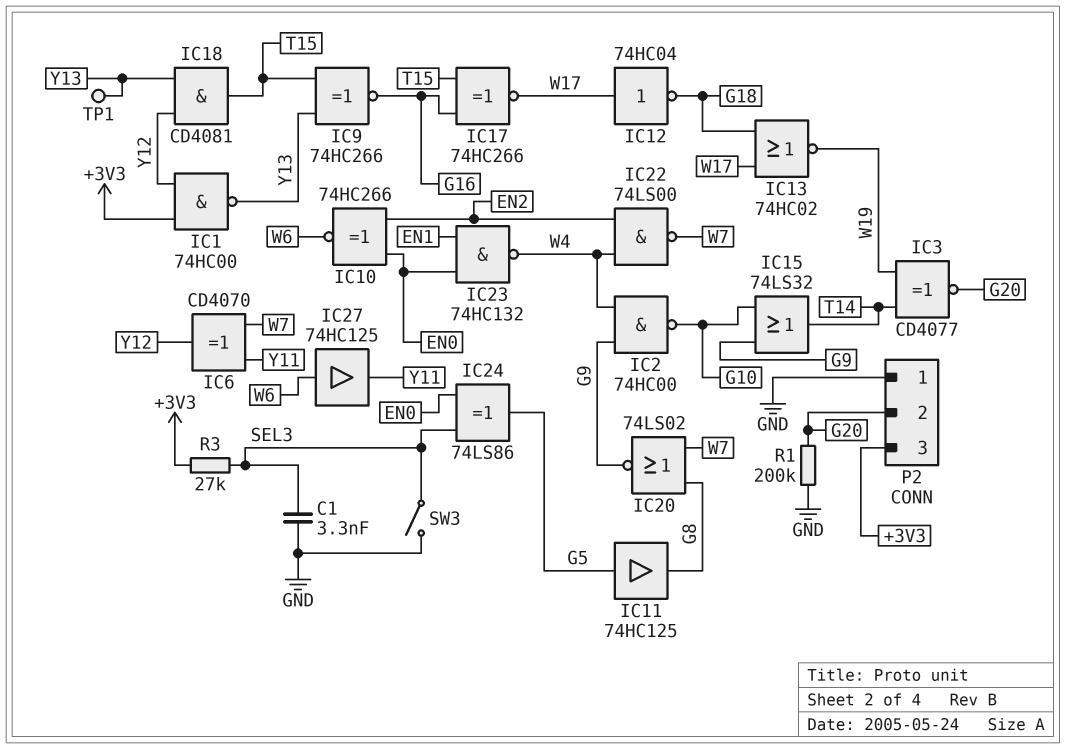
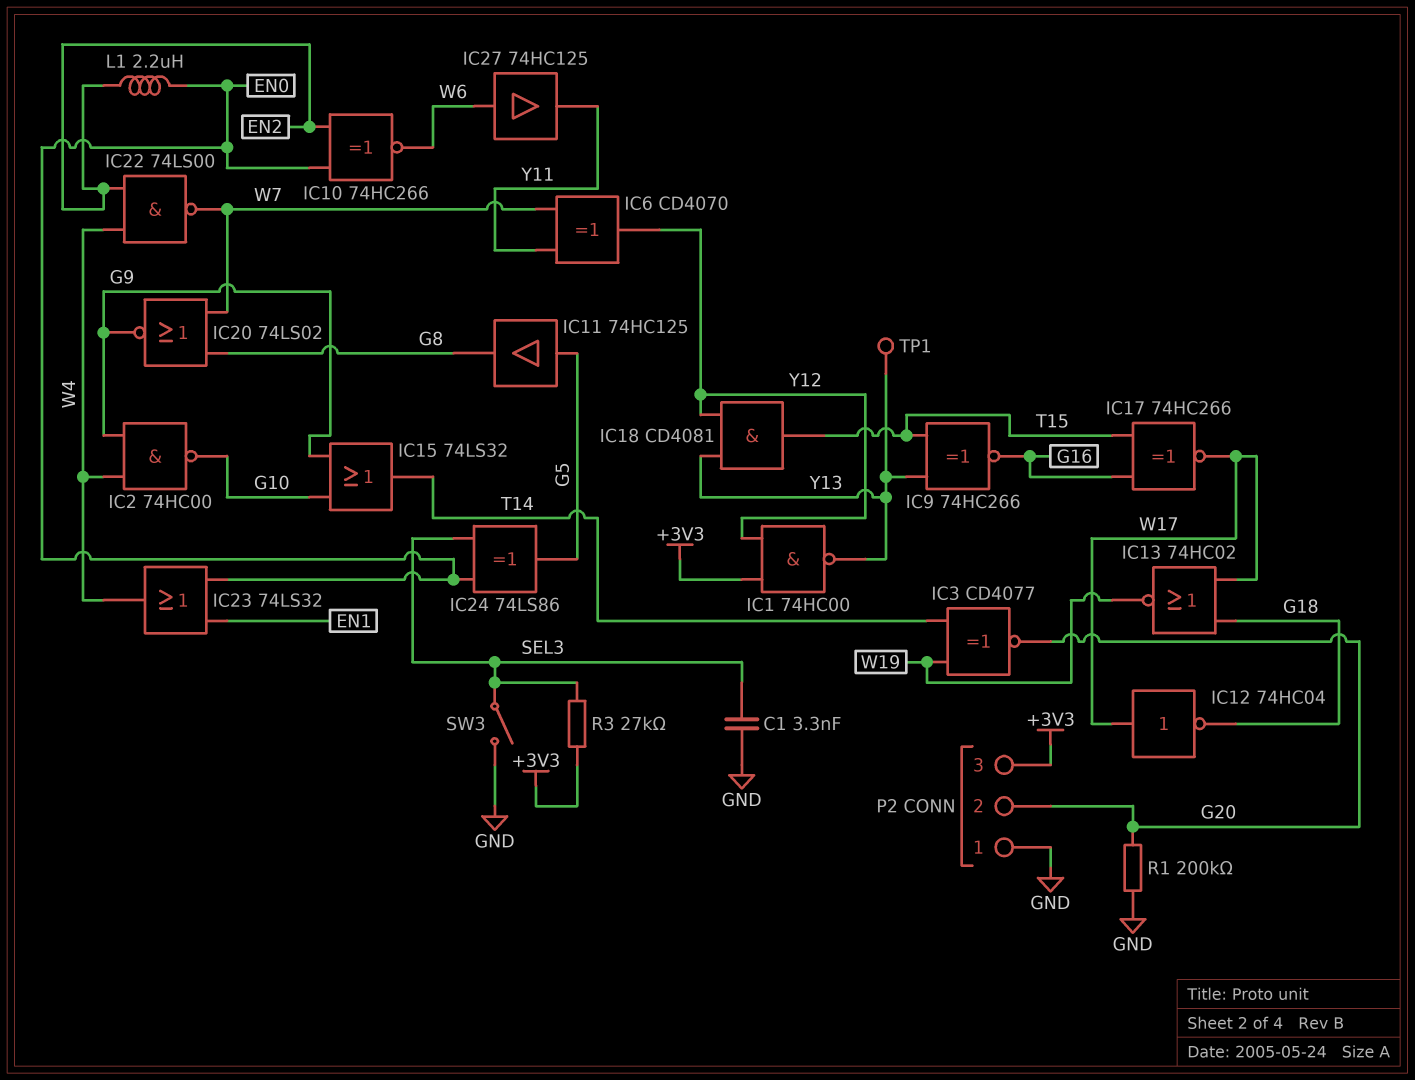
IC23: NAND 74HC132 (in EN0, in EN1, out W4) -> OR 74LS32 (in EN0, in EN1, out W4)
L1: none -> 2.2uH (EN0, EN2)

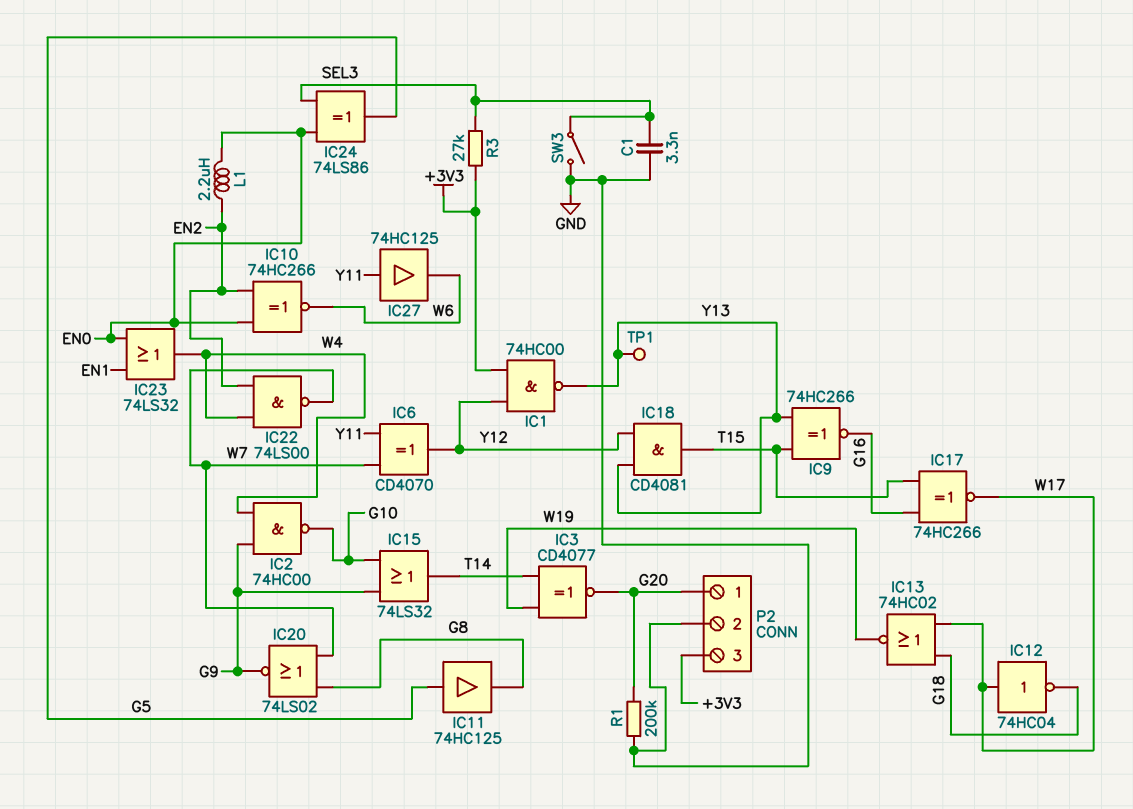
IC27: buffer 74HC125 (in W6, out Y11) -> buffer 74HC125 (in Y11, out W6)
P2 pin 1: GND -> G20
P2 pin 2: G20 -> GND

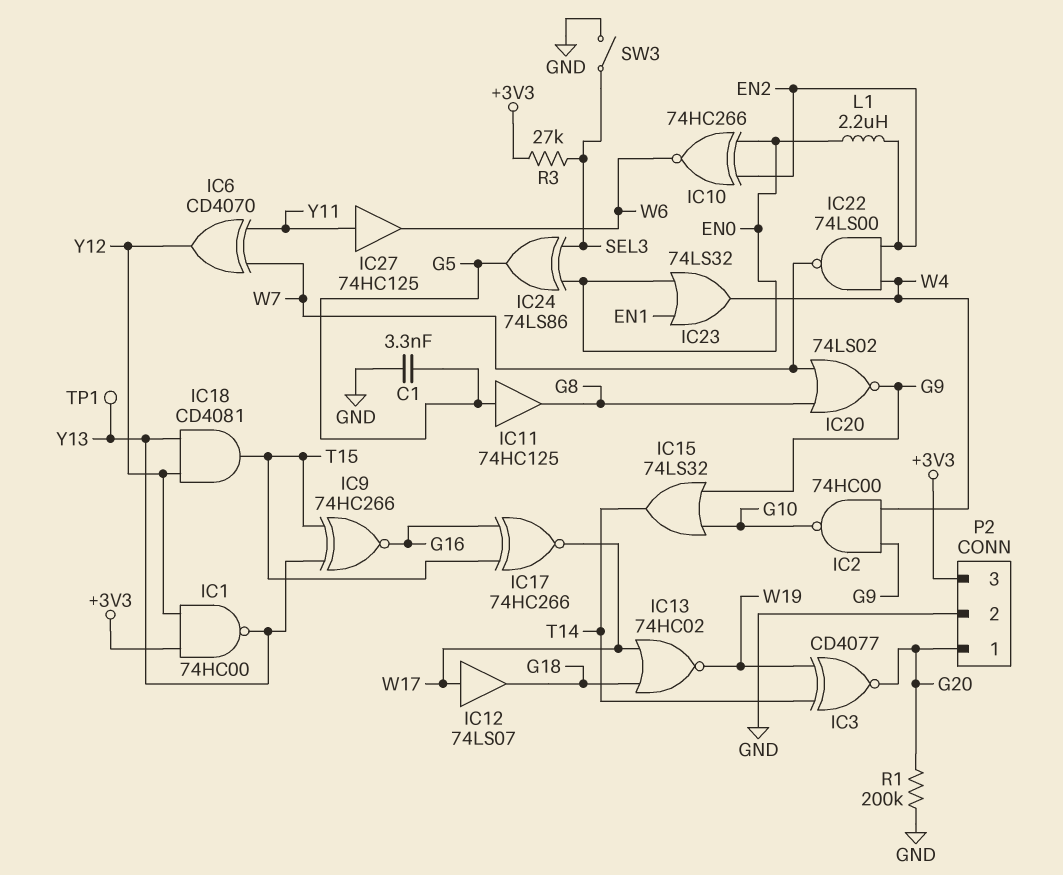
C1: 3.3nF (GND, SEL3) -> 3.3nF (G5, GND)
IC12: NOT 74HC04 (in W17, out G18) -> buffer 74LS07 (in W17, out G18)

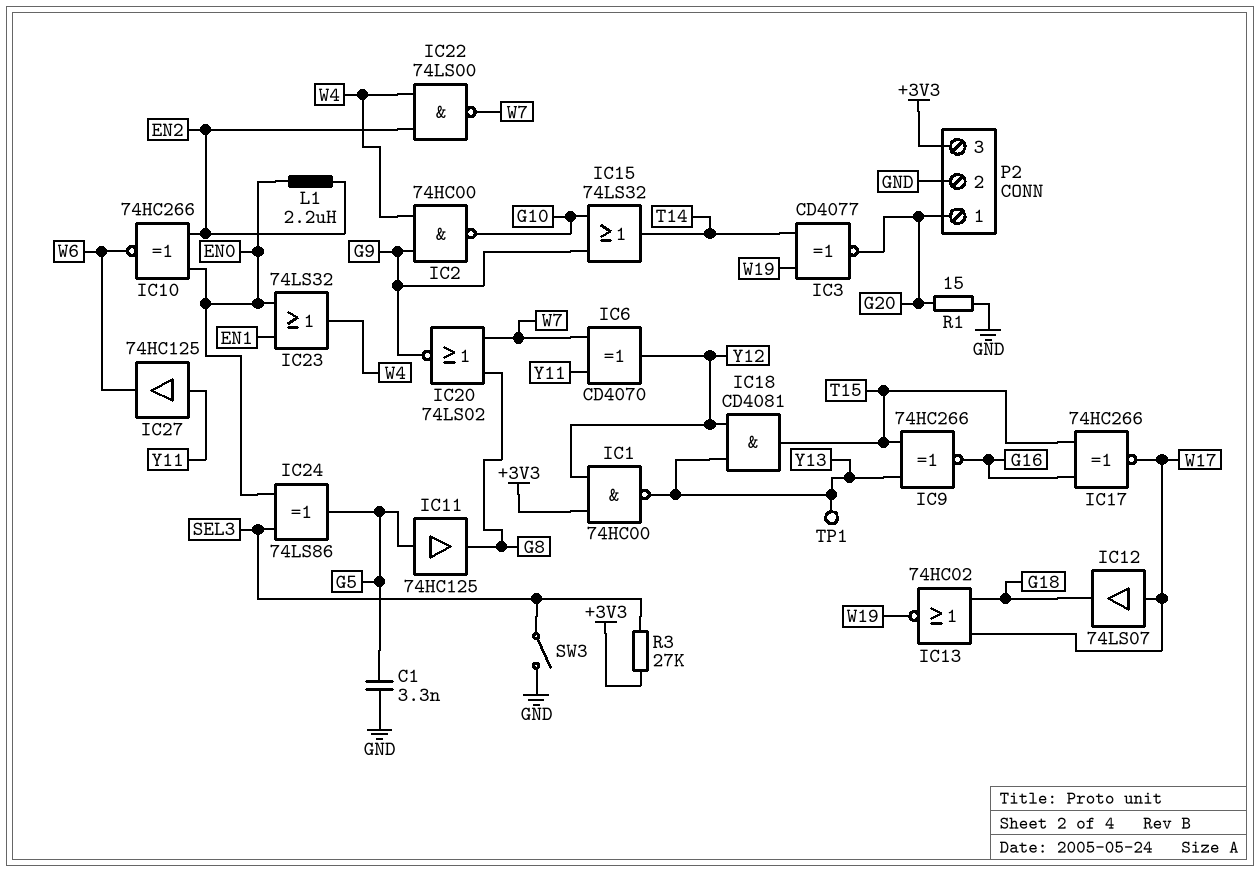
R1: 200k (G20, GND) -> 15 (G20, GND)

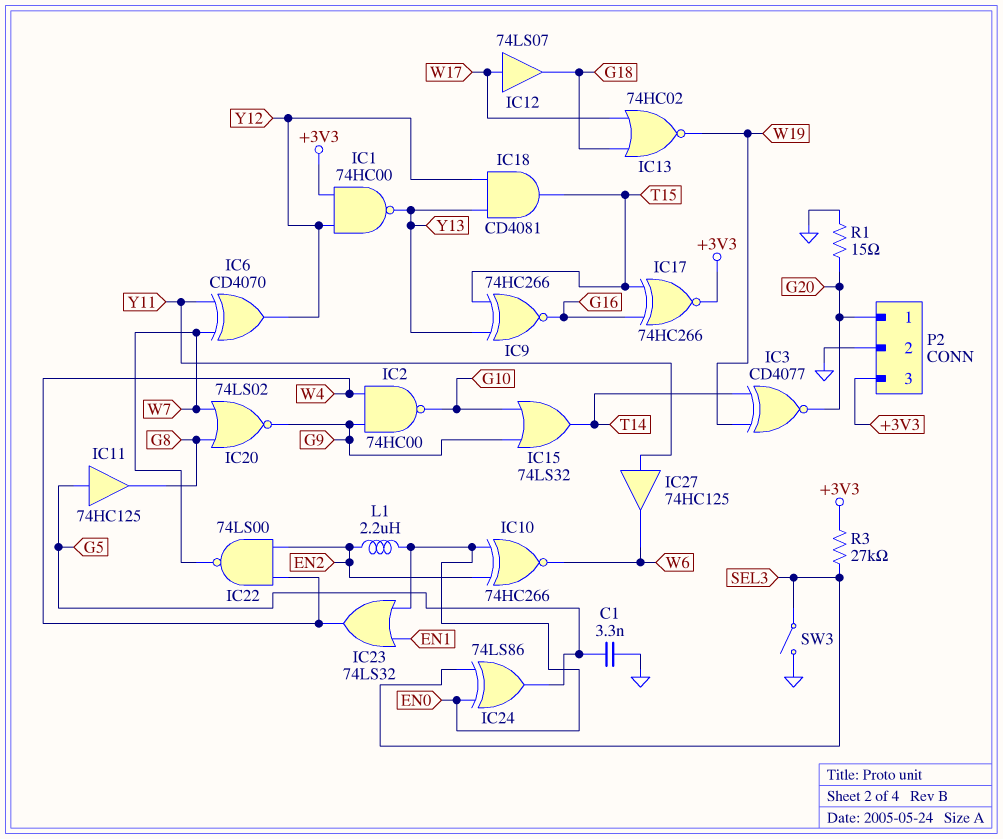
IC17: XNOR 74HC266 (in G16, in T15, out W17) -> XNOR 74HC266 (in G16, in T15, out +3V3)
TP1: test point (Y13) -> none

